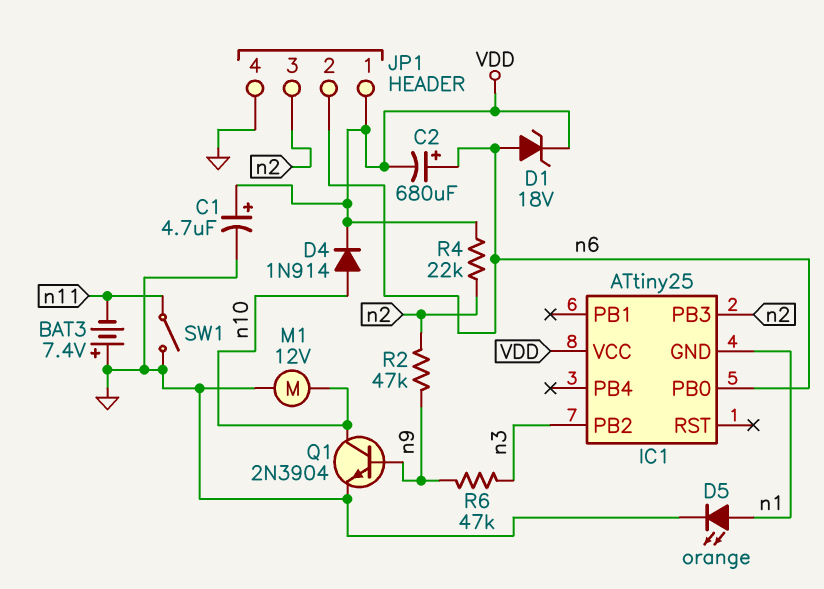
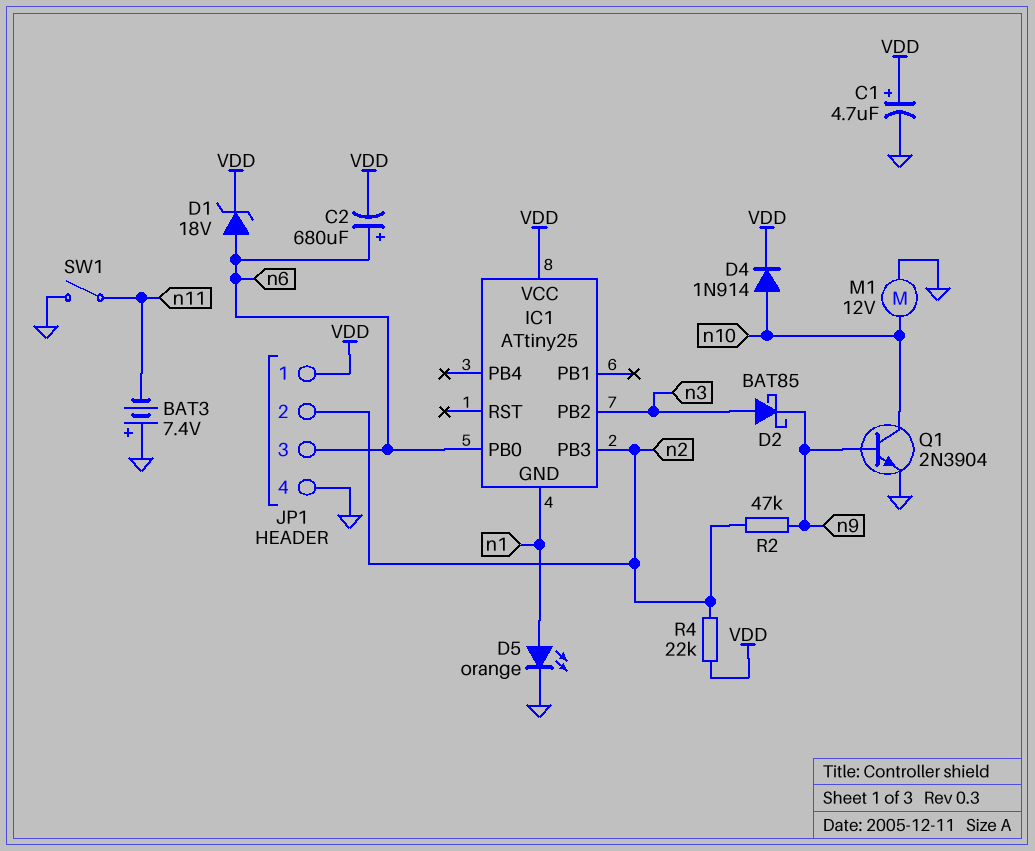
D2: none -> schottky BAT85 (A n3, K n9)
JP1 pin 2: n6 -> n2
JP1 pin 3: n2 -> n6
R6: 47k (n3, n9) -> none

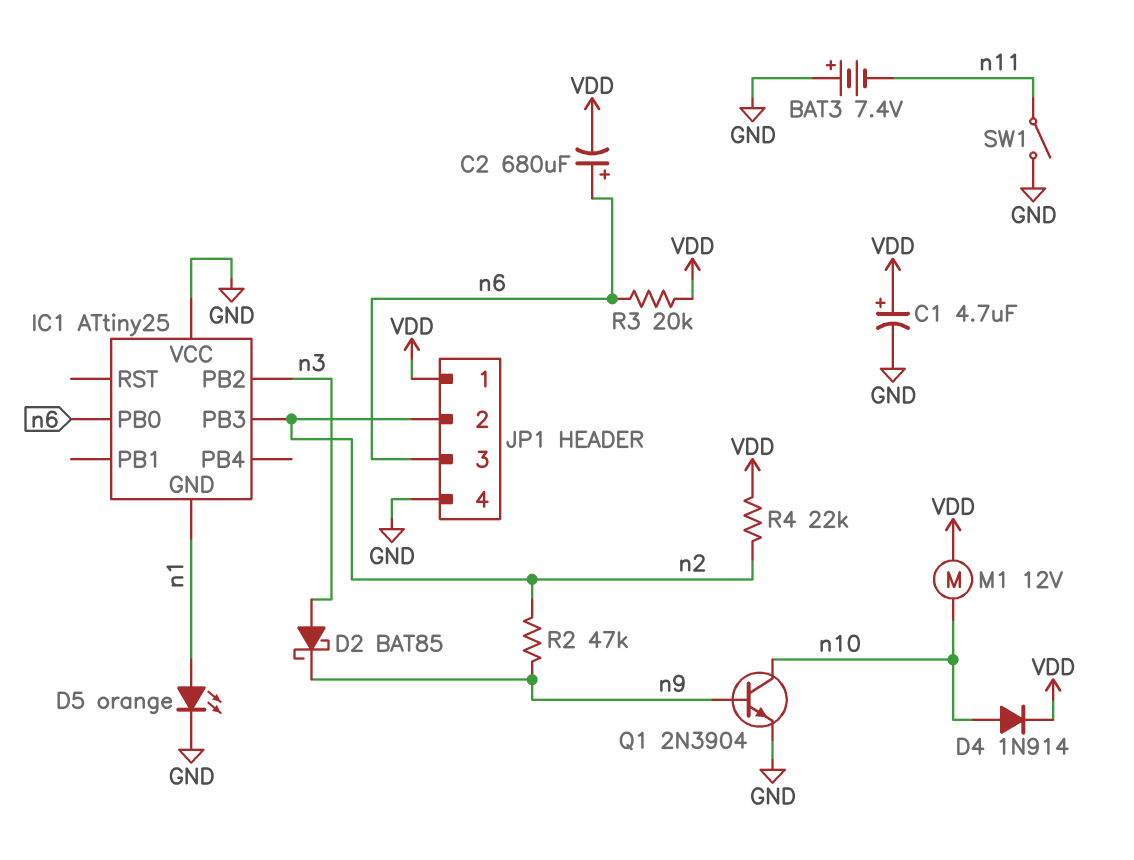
D1: zener 18V (A n6, K VDD) -> none
IC1 pin VCC: VDD -> GND
M1: motor 12V (GND, n10) -> motor 12V (VDD, n10)
R3: none -> 20k (VDD, n6)

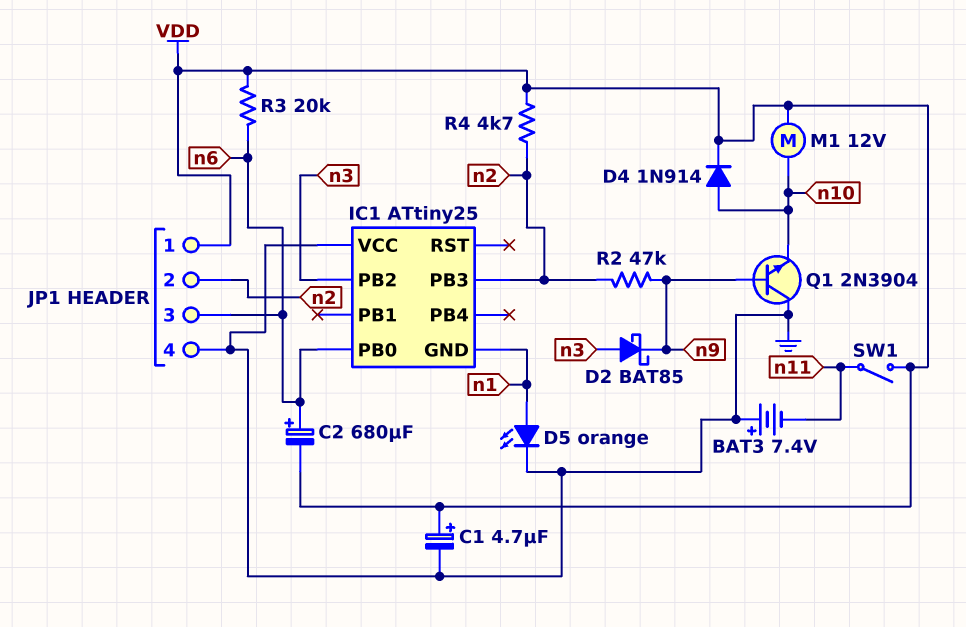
Q1: NPN 2N3904 (B n9, C n10, E GND) -> NPN 2N3904 (B n9, C GND, E n10)
R4: 22k (VDD, n2) -> 4.7k (VDD, n2)
SW1: switch (GND, n11) -> switch (VDD, n11)

